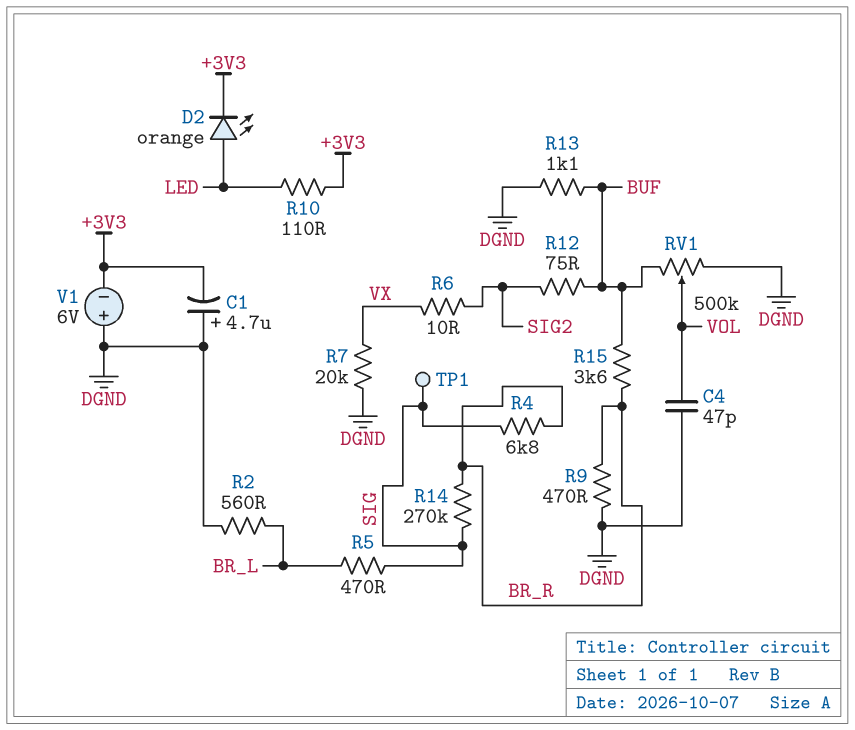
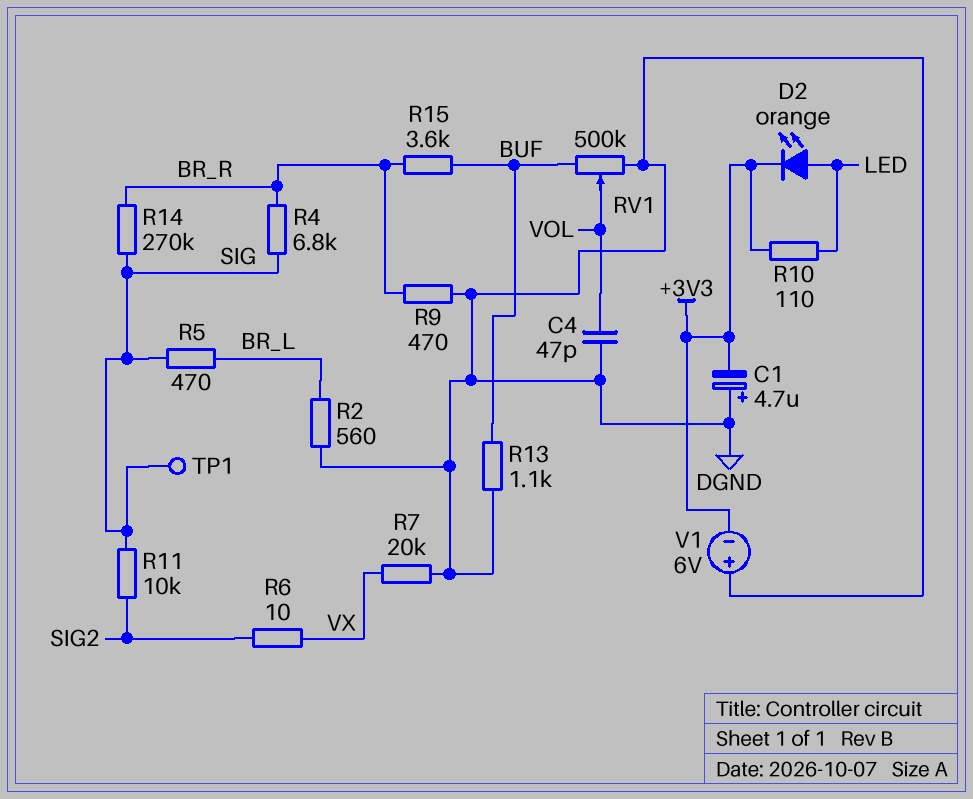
R11: none -> 10k (SIG, SIG2)
R12: 75 (BUF, SIG2) -> none

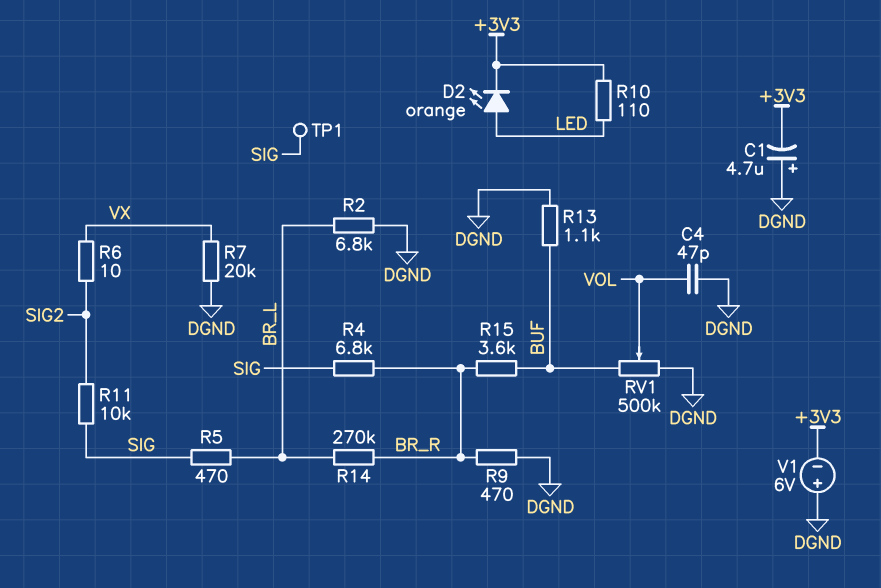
R2: 560 (BR_L, DGND) -> 6.8k (BR_L, DGND)
R14: 270k (BR_R, SIG) -> 270k (BR_L, BR_R)

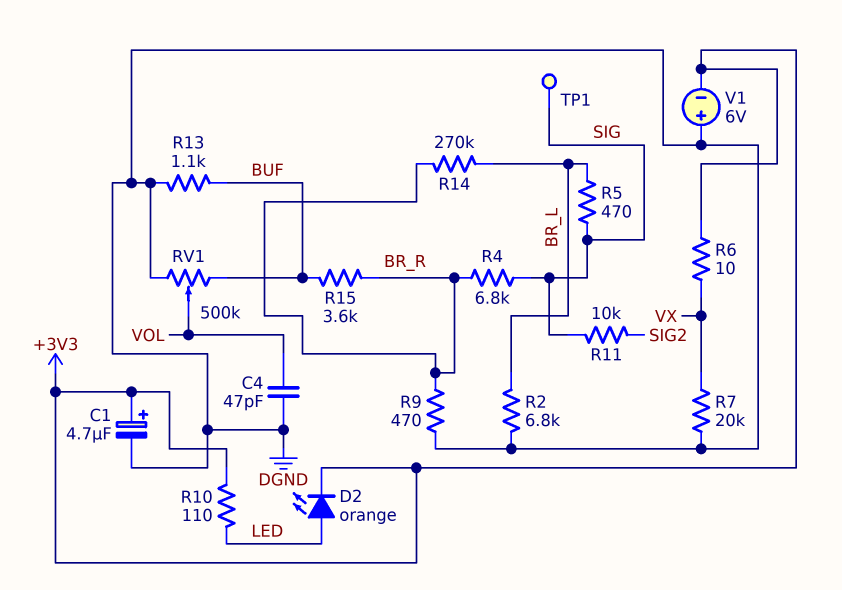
C1: 4.7uF (plus DGND, minus +3V3) -> 4.7uF (plus +3V3, minus DGND)
R6: 10 (SIG2, VX) -> 10 (+3V3, VX)

